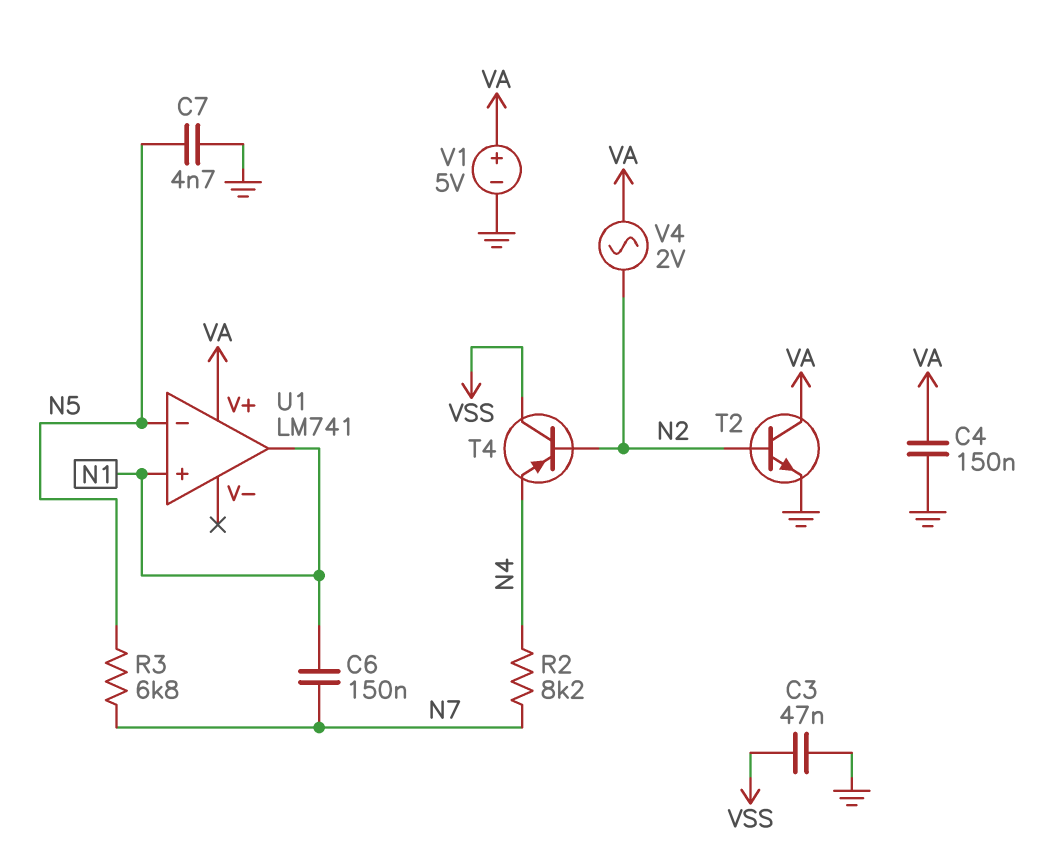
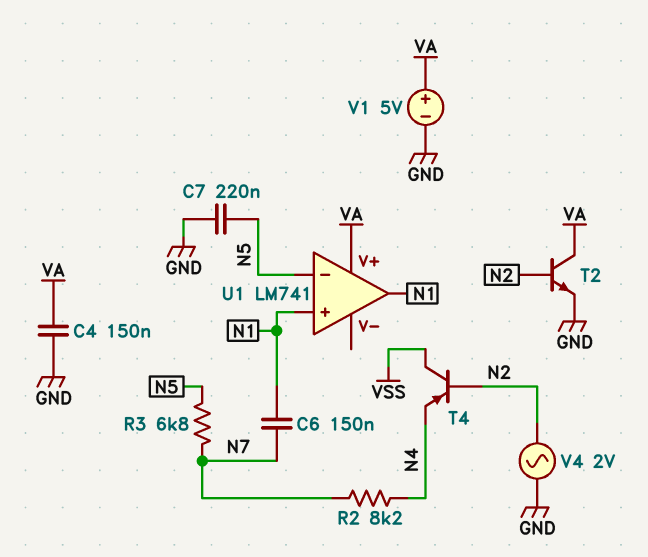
C3: 47nF (GND, VSS) -> none
C7: 4.7nF (GND, N5) -> 220nF (GND, N5)
V4: AC 2V (N2, VA) -> AC 2V (GND, N2)

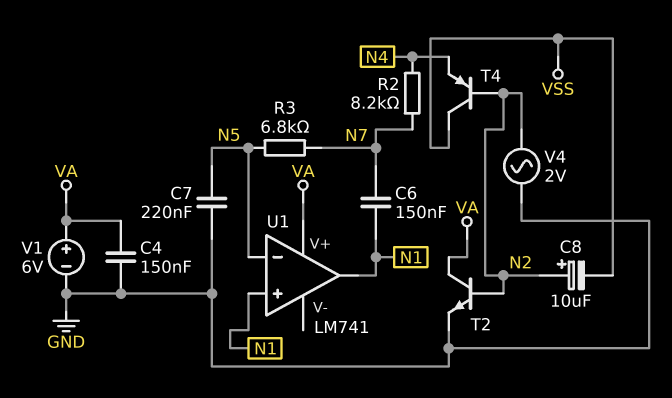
C8: none -> 10uF (plus N2, minus VSS)
V1: 5V (plus VA, minus GND) -> 6V (plus VA, minus GND)

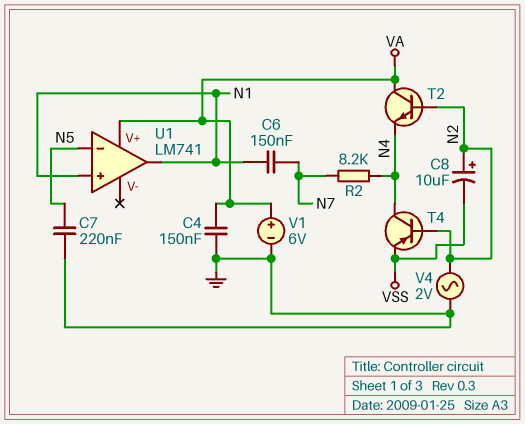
R3: 6.8k (N5, N7) -> none
T2: NPN (B N2, C VA, E GND) -> NPN (B N2, C VA, E N4)
T4: PNP (B N2, C VSS, E N4) -> PNP (B N2, C N4, E VSS)

